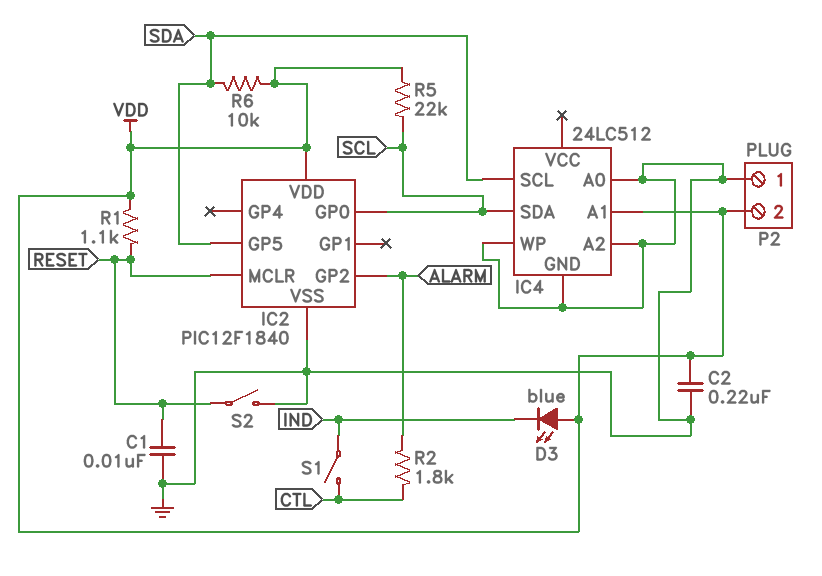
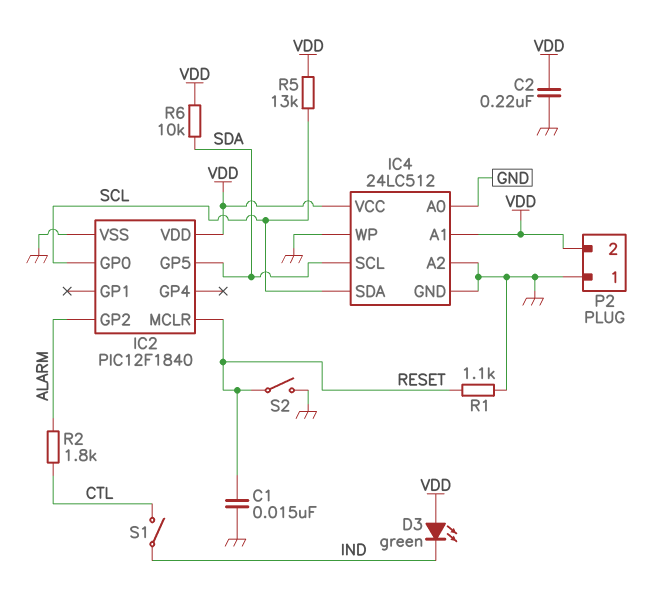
C1: 10nF (GND, RESET) -> 15nF (GND, RESET)
D3: LED blue (A VDD, K IND) -> LED green (A VDD, K IND)
IC4 pin VCC: none -> VDD
R1: 1.1k (RESET, VDD) -> 1.1k (GND, RESET)
R5: 22k (SCL, VDD) -> 13k (SCL, VDD)

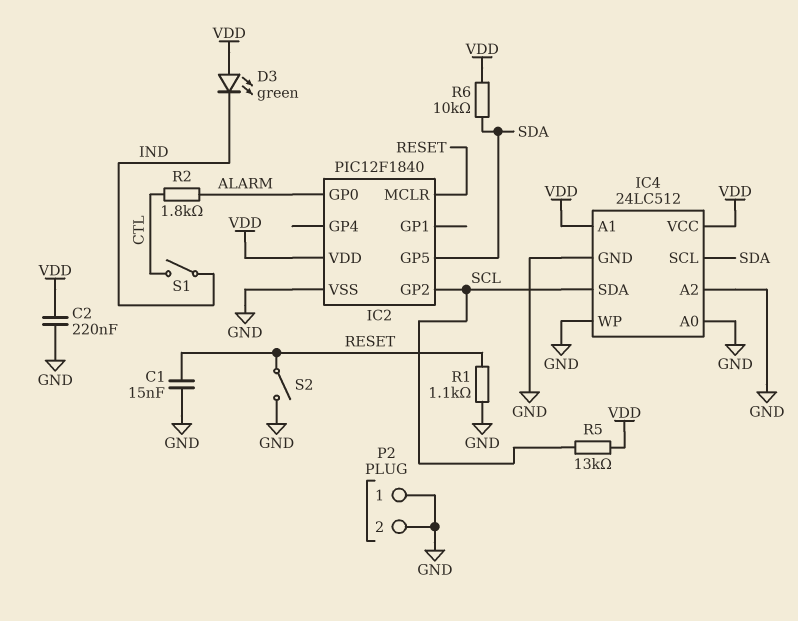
IC2 pin GP0: SCL -> ALARM
IC2 pin GP2: ALARM -> SCL
P2 pin 2: VDD -> GND

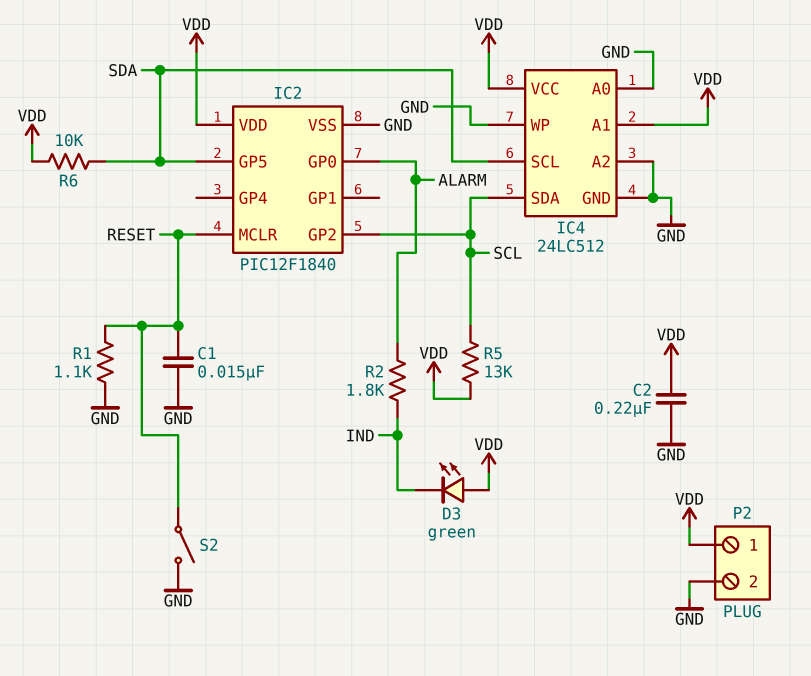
P2 pin 1: GND -> VDD
R2: 1.8k (ALARM, CTL) -> 1.8k (ALARM, IND)
S1: switch (CTL, IND) -> none

